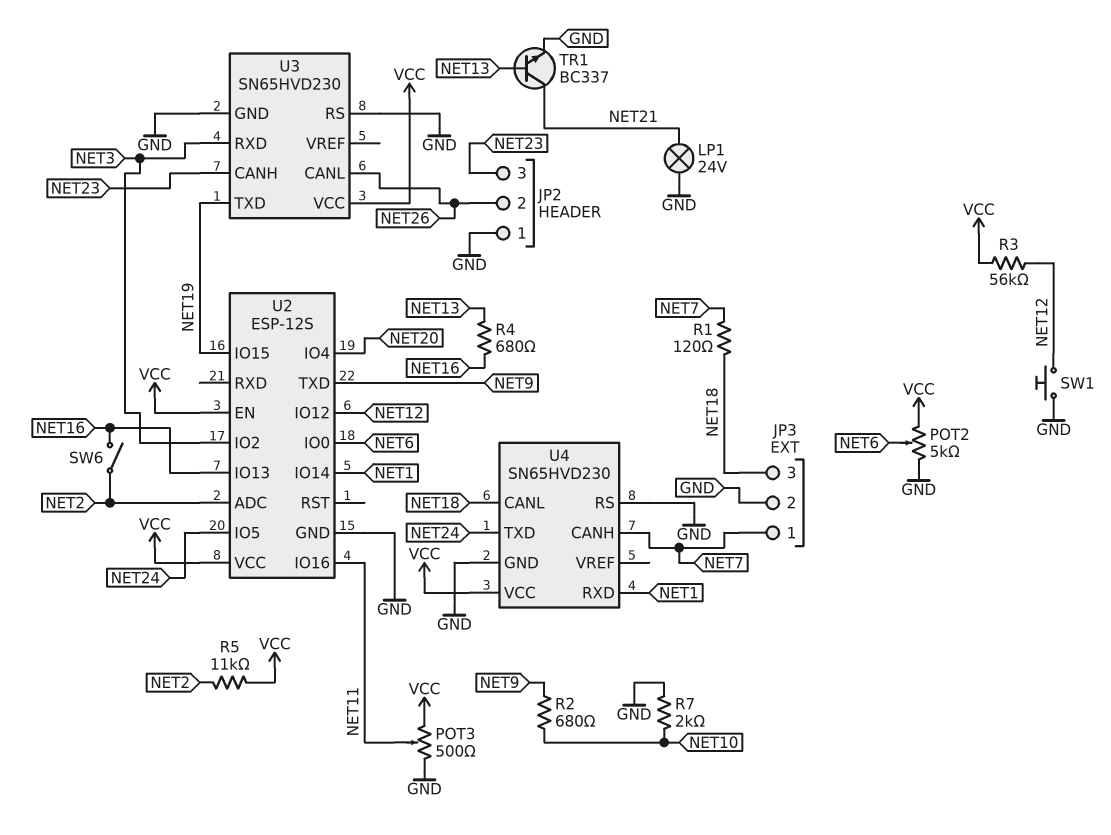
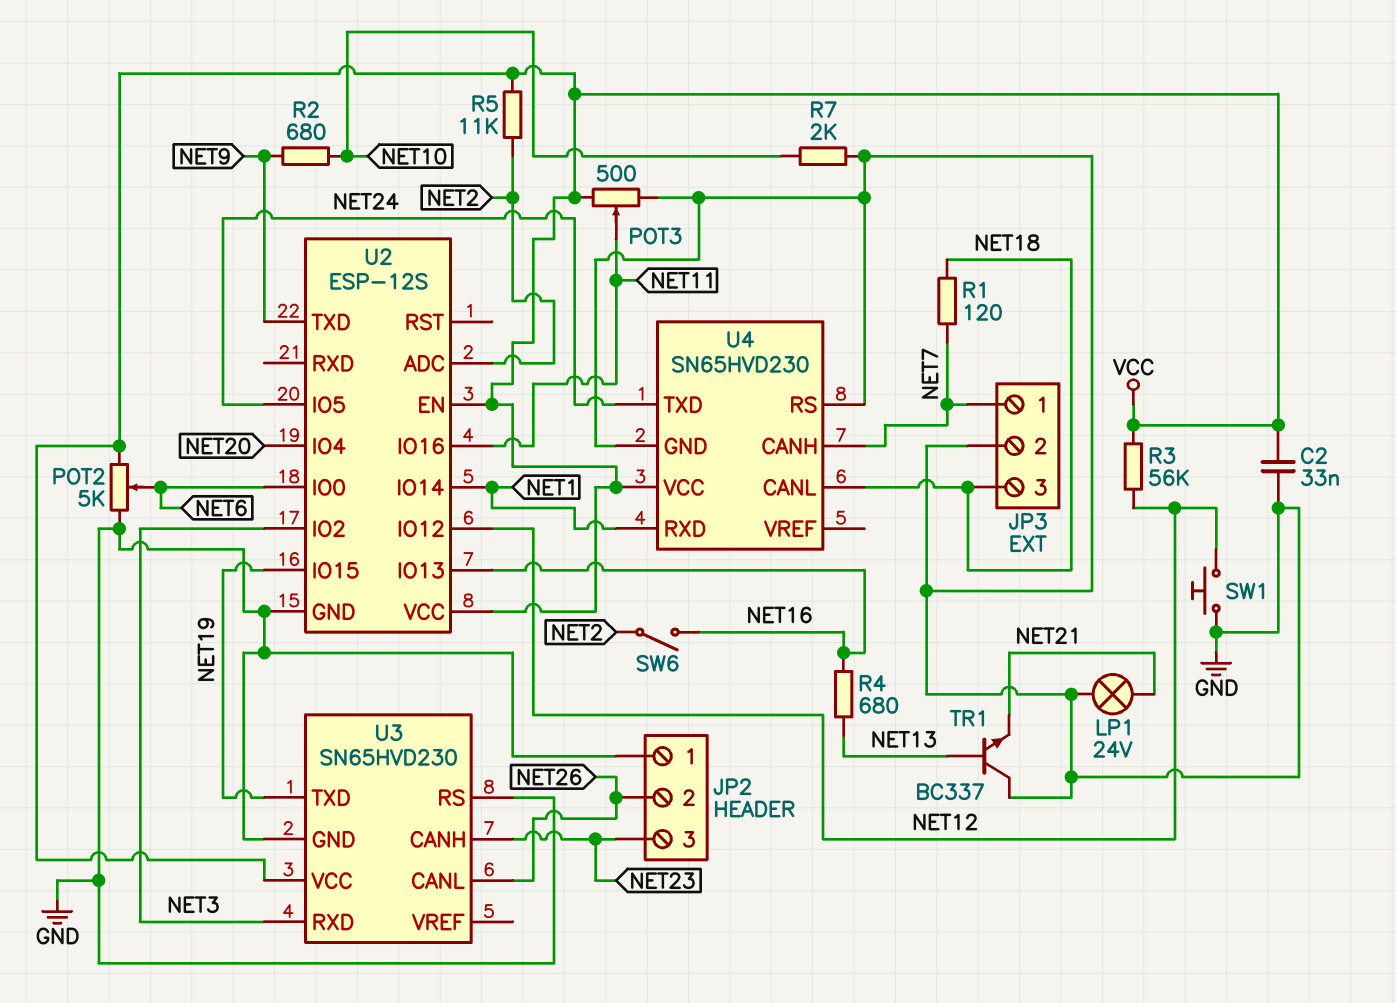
C2: none -> 33nF (GND, VCC)
TR1: NPN BC337 (B NET13, C NET21, E GND) -> NPN BC337 (B NET13, C GND, E NET21)

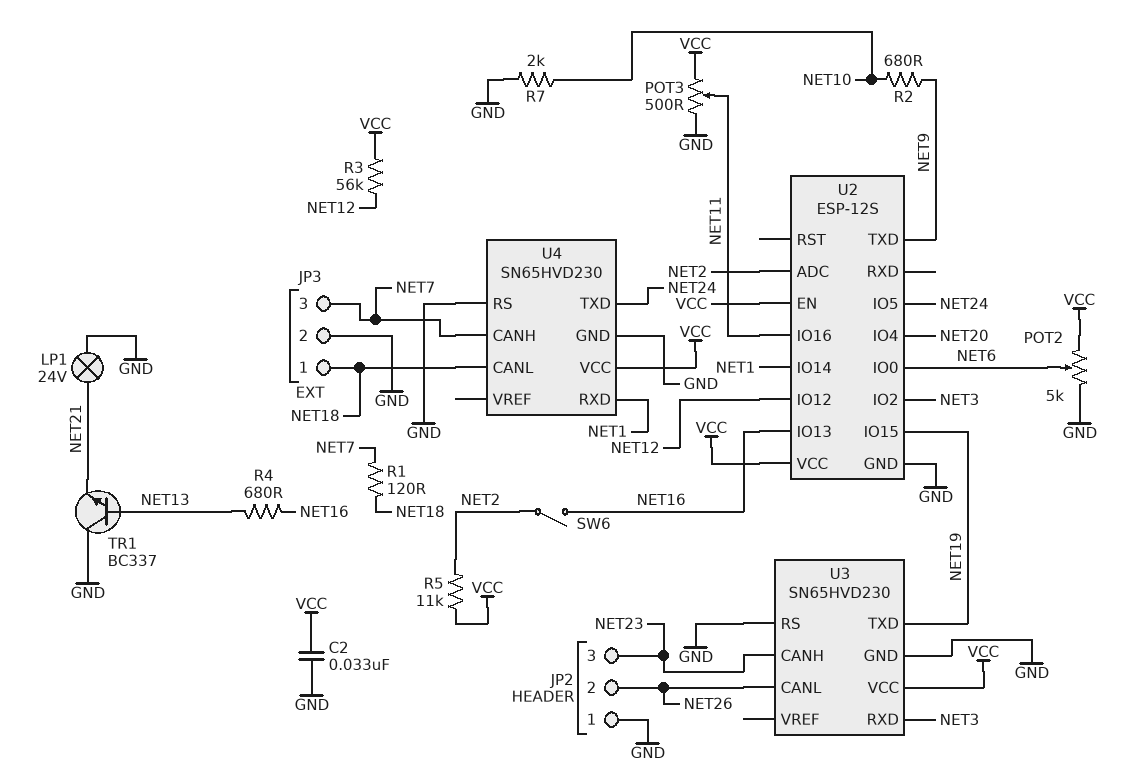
JP3 pin 1: NET7 -> NET18
JP3 pin 3: NET18 -> NET7
SW1: button (GND, NET12) -> none

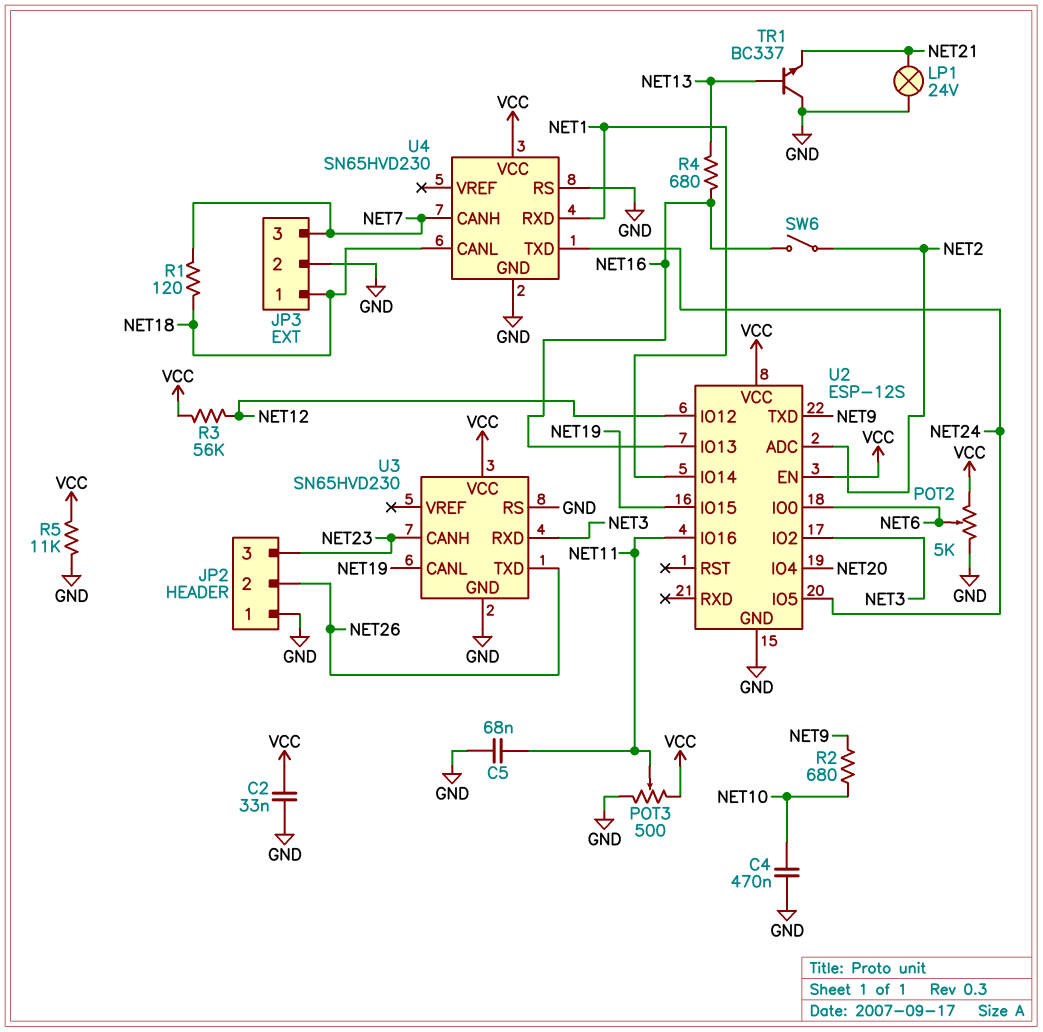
C4: none -> 470nF (GND, NET10)
C5: none -> 68nF (GND, NET11)
R5: 11k (NET2, VCC) -> 11k (GND, VCC)
R7: 2k (GND, NET10) -> none
U3 pin CANL: NET26 -> NET19
U3 pin TXD: NET19 -> NET26

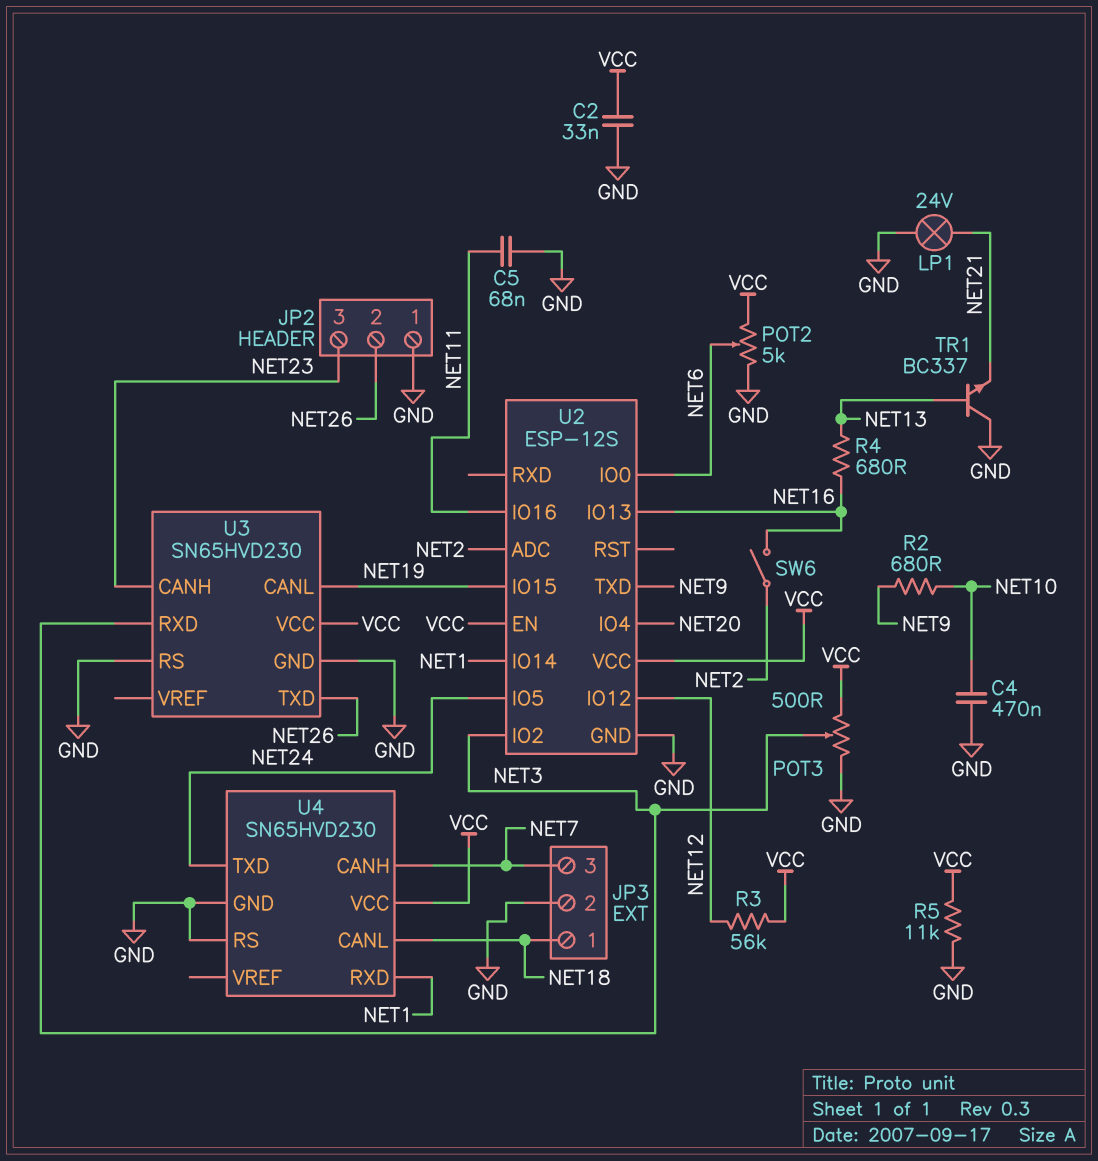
POT3: 500 (GND, VCC, wiper NET11) -> 500 (GND, VCC, wiper NET3)
R1: 120 (NET7, NET18) -> none

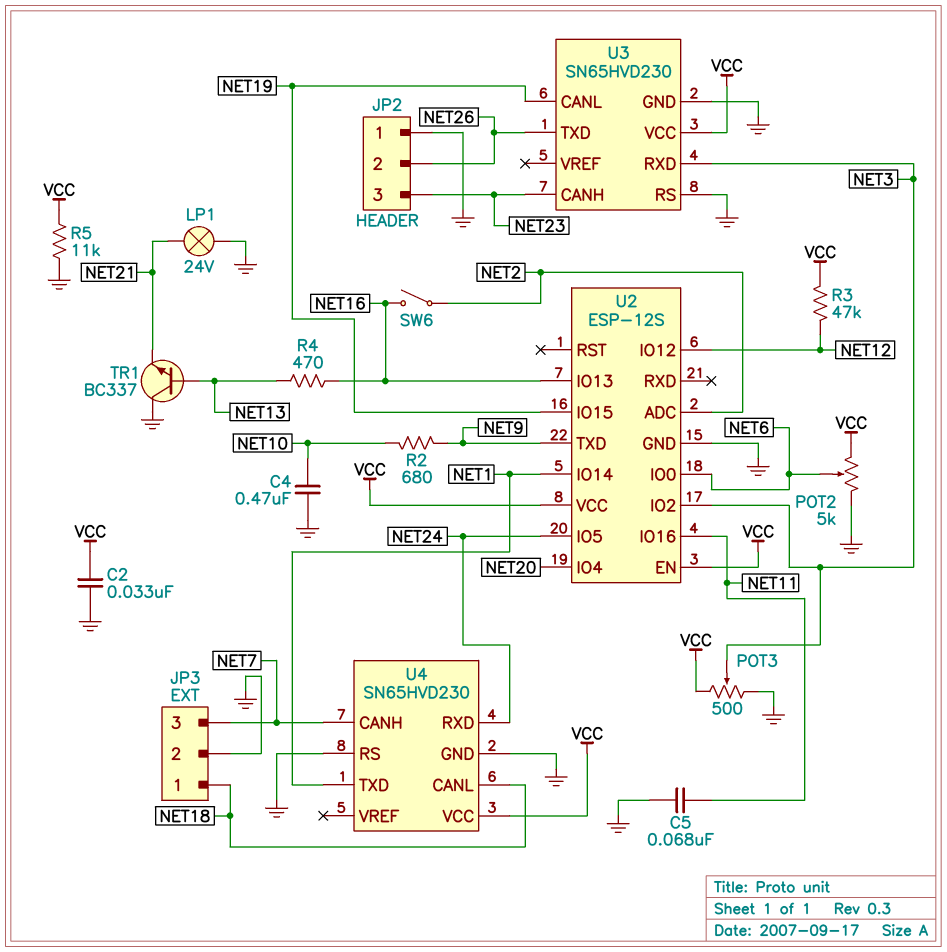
R3: 56k (NET12, VCC) -> 47k (NET12, VCC)
R4: 680 (NET13, NET16) -> 470 (NET13, NET16)
U4 pin RXD: NET1 -> NET24
U4 pin TXD: NET24 -> NET1

